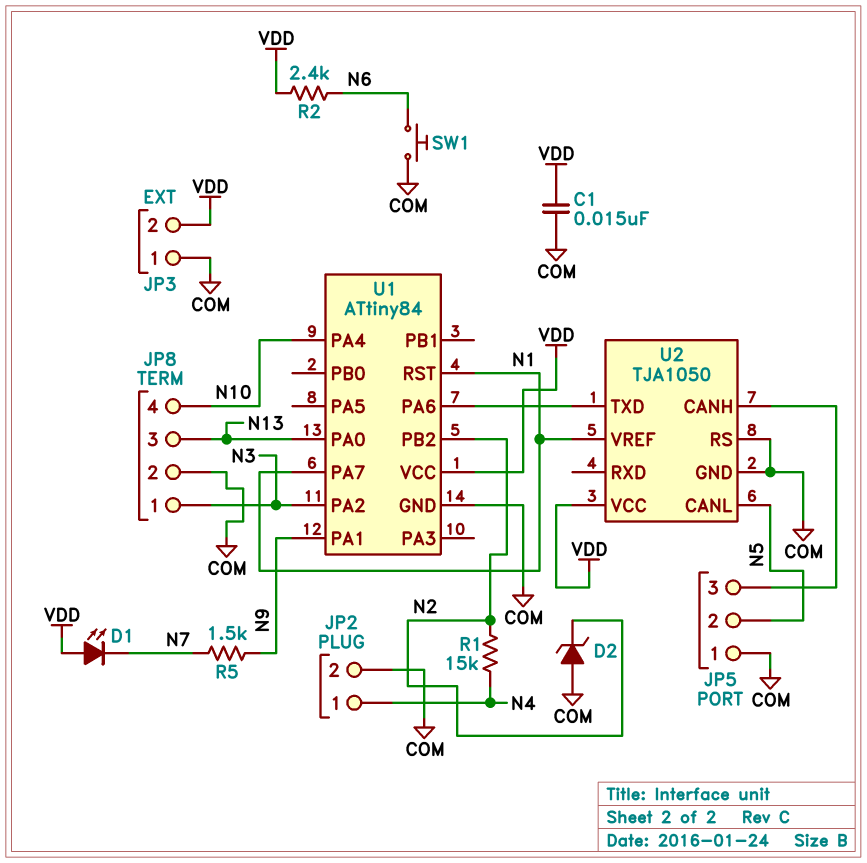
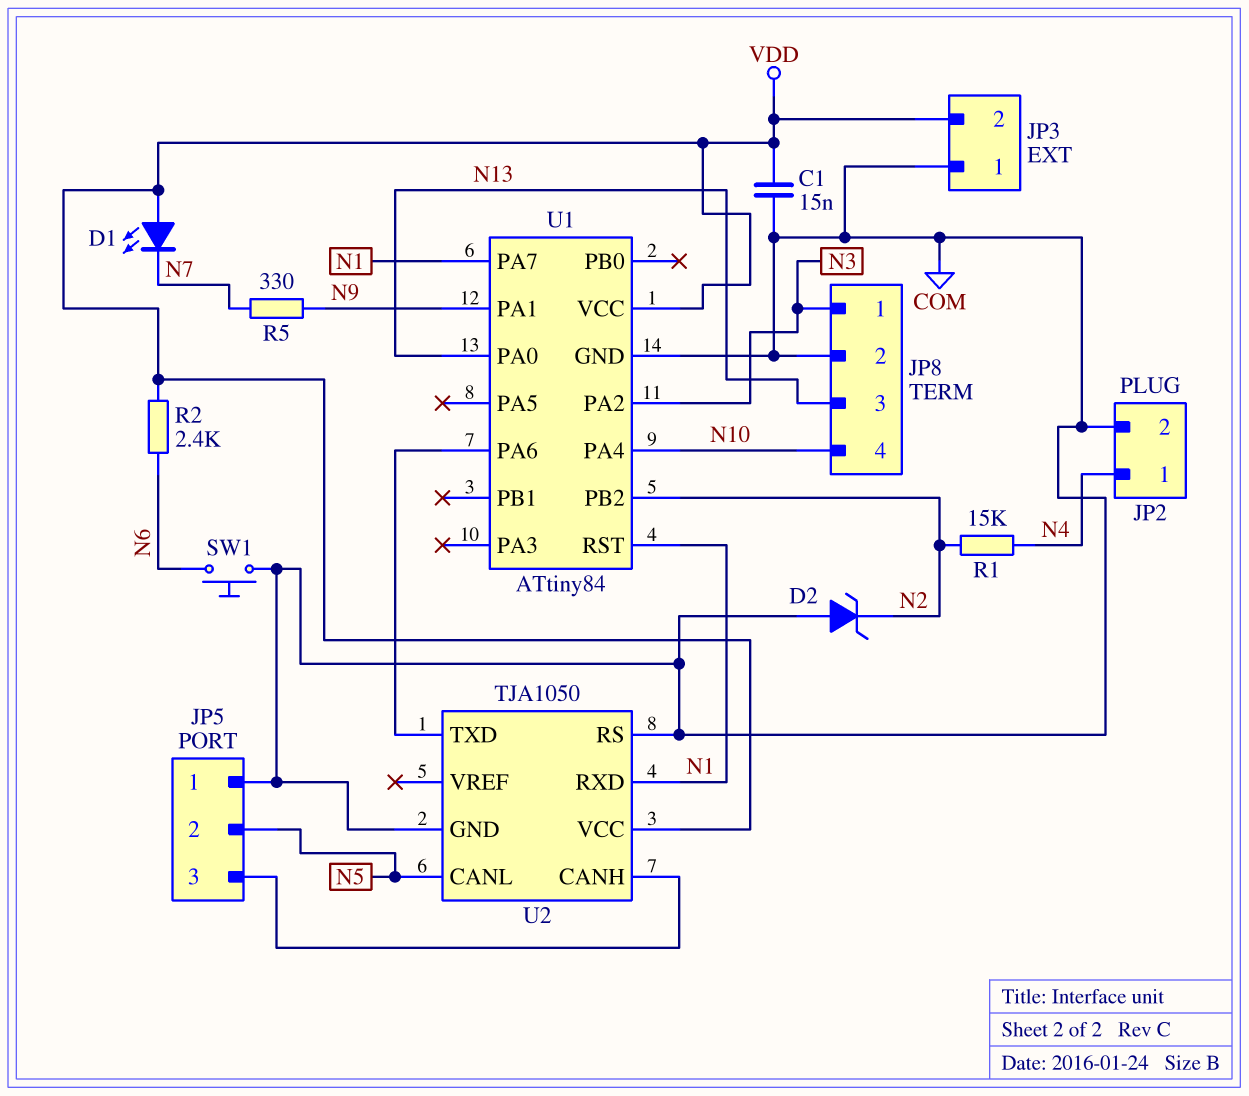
R5: 1.5k (N7, N9) -> 330 (N7, N9)
U2 pin RXD: none -> N1
U2 pin VREF: N1 -> none

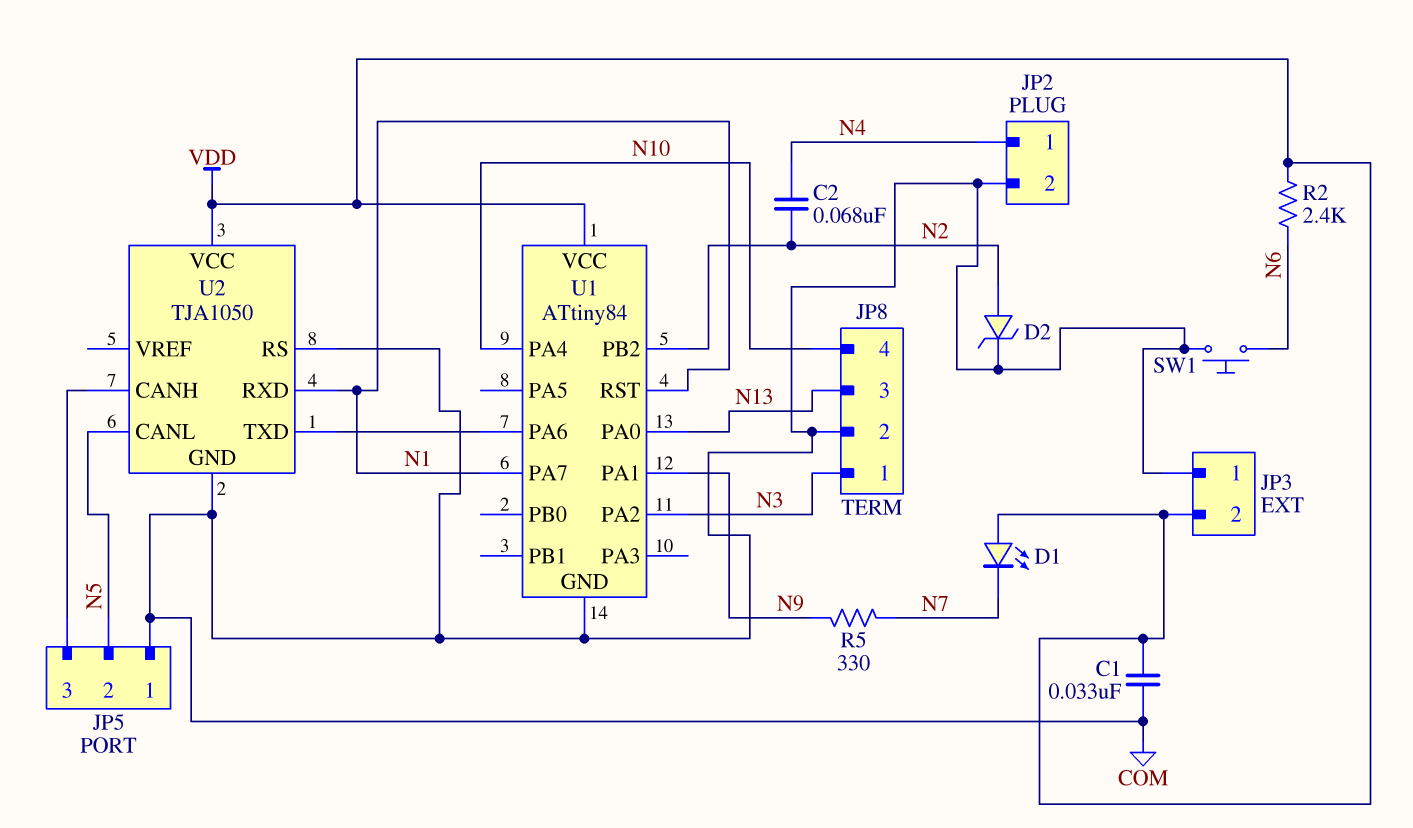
C1: 15nF (COM, VDD) -> 33nF (COM, VDD)
C2: none -> 68nF (N2, N4)
D2: zener (A COM, K N2) -> zener (A N2, K COM)
R1: 15k (N2, N4) -> none

